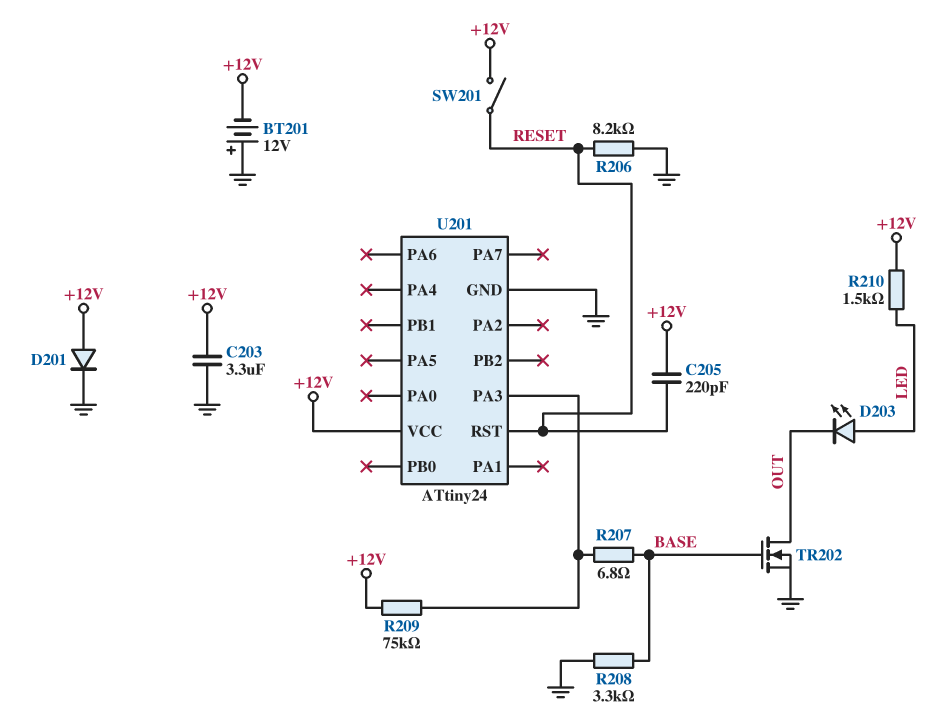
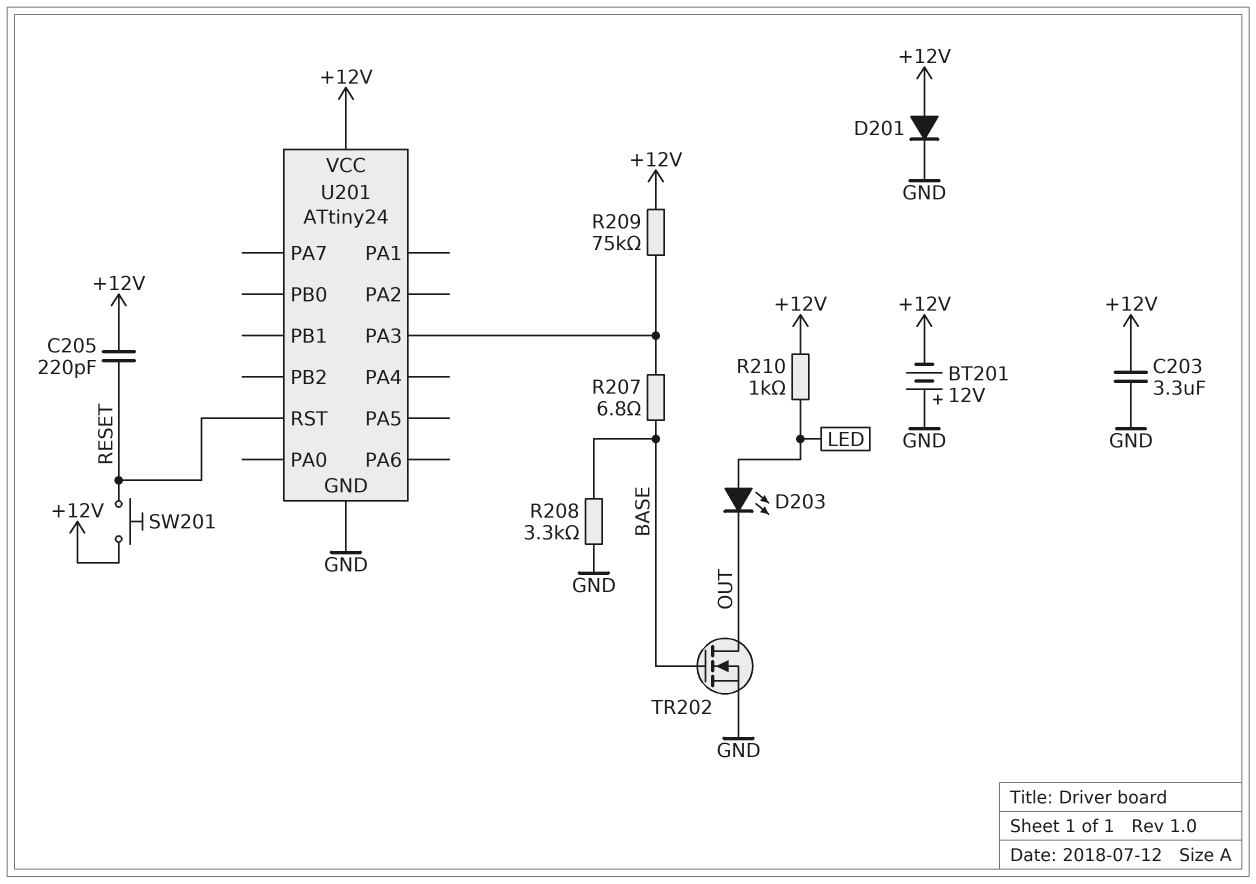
R206: 8.2k (GND, RESET) -> none
R210: 1.5k (+12V, LED) -> 1k (+12V, LED)
SW201: switch (+12V, RESET) -> button (+12V, RESET)

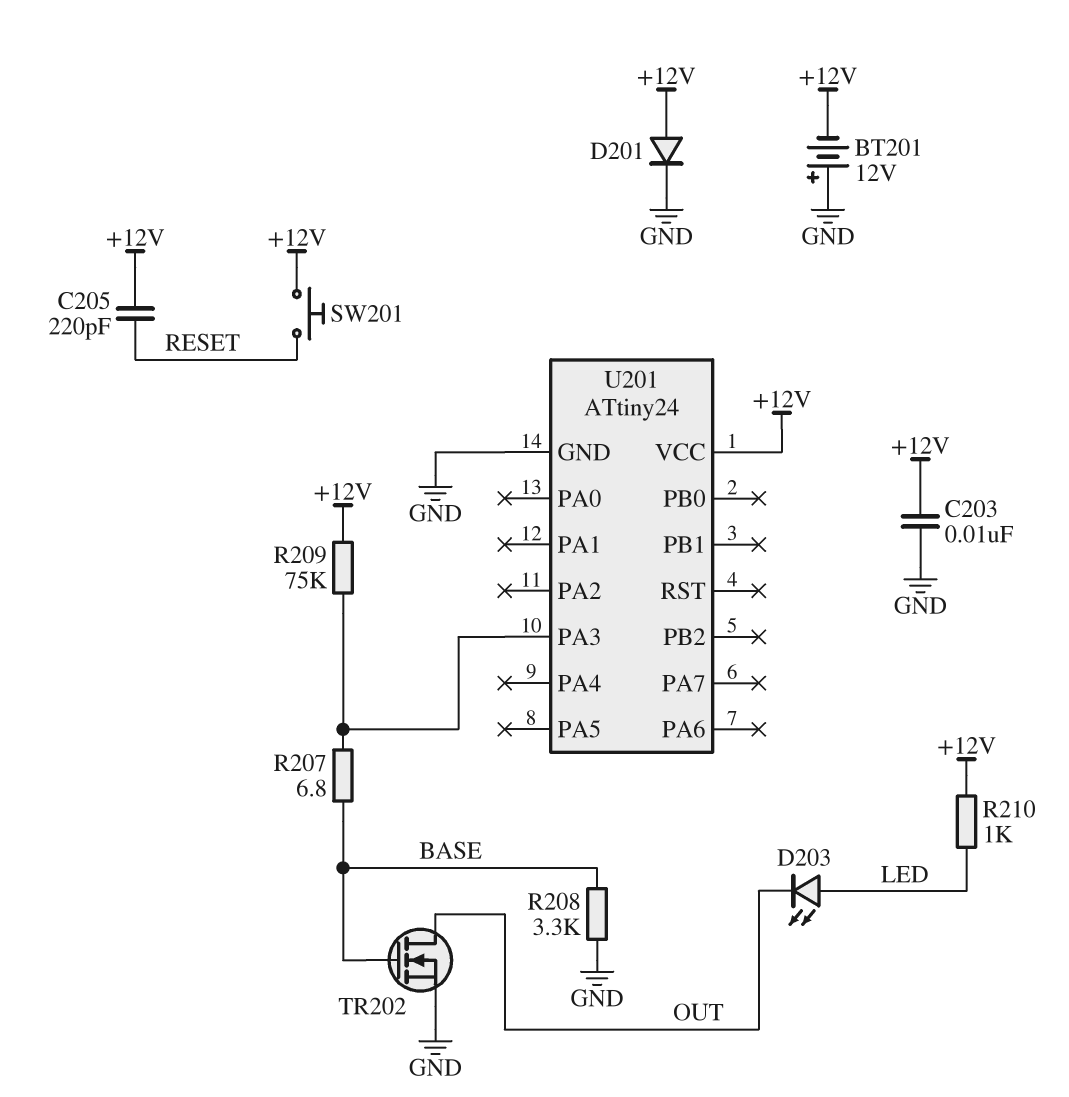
C203: 3.3uF (+12V, GND) -> 10nF (+12V, GND)
U201 pin RST: RESET -> none

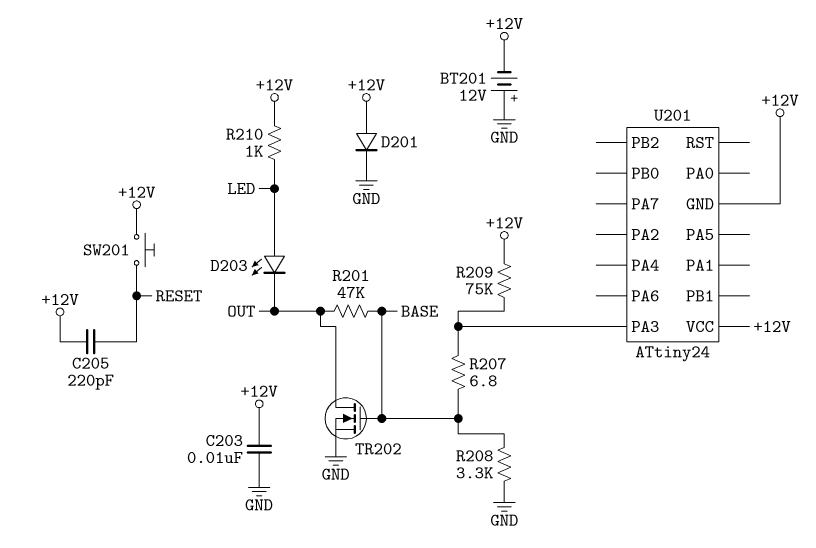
R201: none -> 47k (BASE, OUT)
U201 pin GND: GND -> +12V

